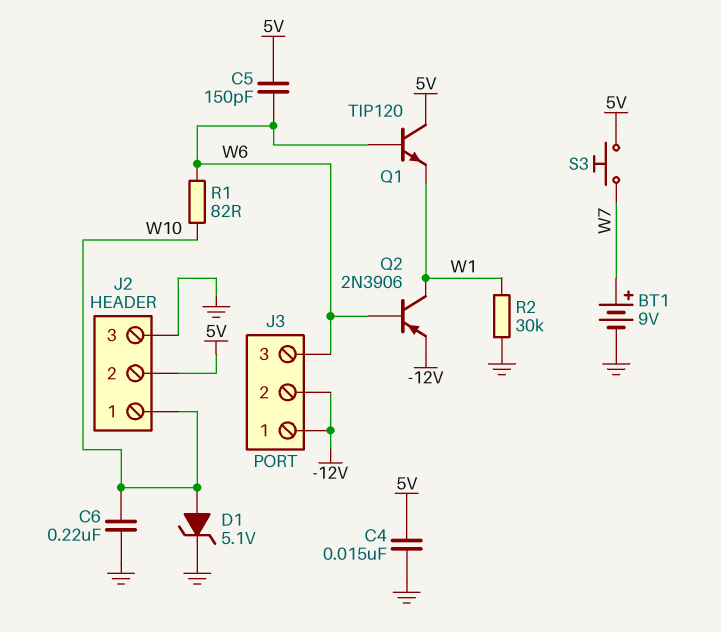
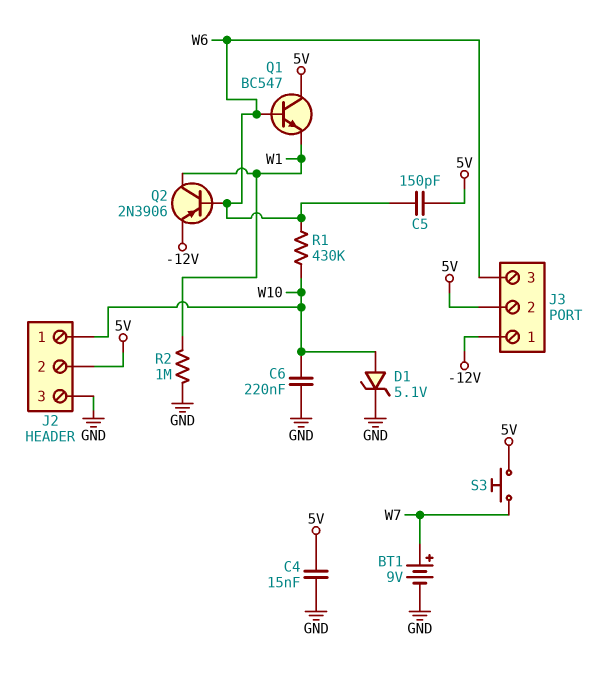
J3 pin 2: -12V -> 5V
Q1: NPN TIP120 (B W6, C 5V, E W1) -> NPN BC547 (B W6, C 5V, E W1)
R1: 82 (W6, W10) -> 430k (W6, W10)
R2: 30k (GND, W1) -> 1M (GND, W1)

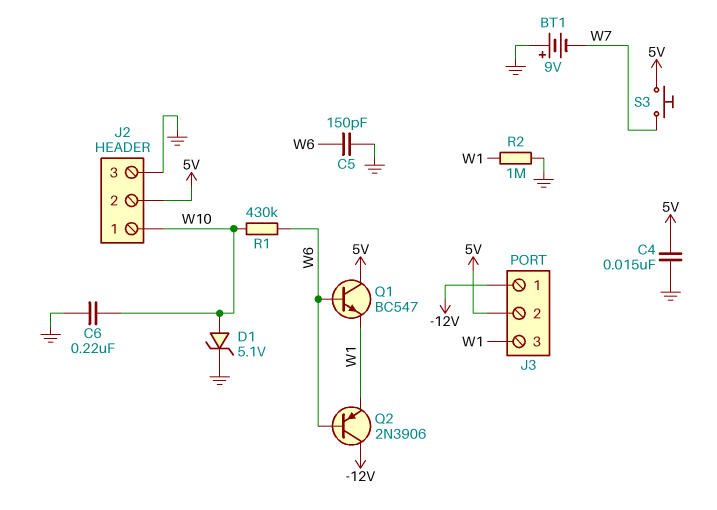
BT1: 9V (plus W7, minus GND) -> 9V (plus GND, minus W7)
C5: 150pF (5V, W6) -> 150pF (GND, W6)
J3 pin 3: W6 -> W1
Q2: PNP 2N3906 (B W6, C W1, E -12V) -> PNP 2N3906 (B W6, C -12V, E W1)

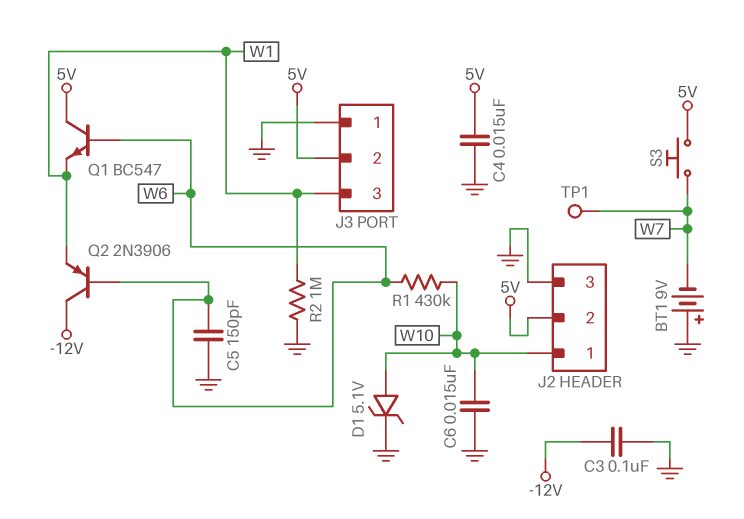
C3: none -> 100nF (-12V, GND)
C6: 220nF (GND, W10) -> 15nF (GND, W10)
J3 pin 1: -12V -> GND
TP1: none -> test point (W7)

